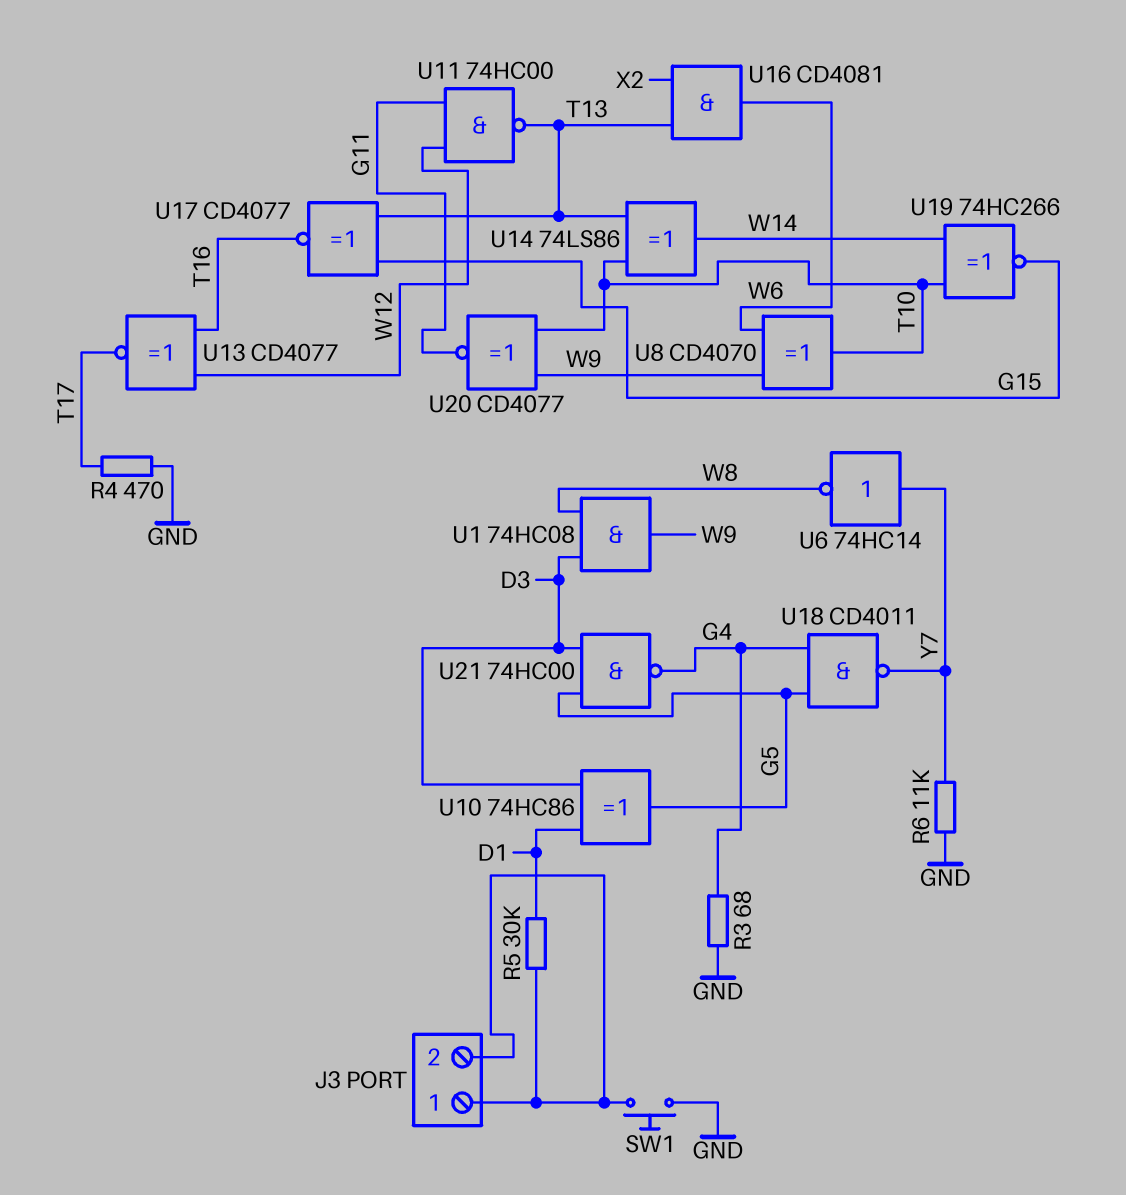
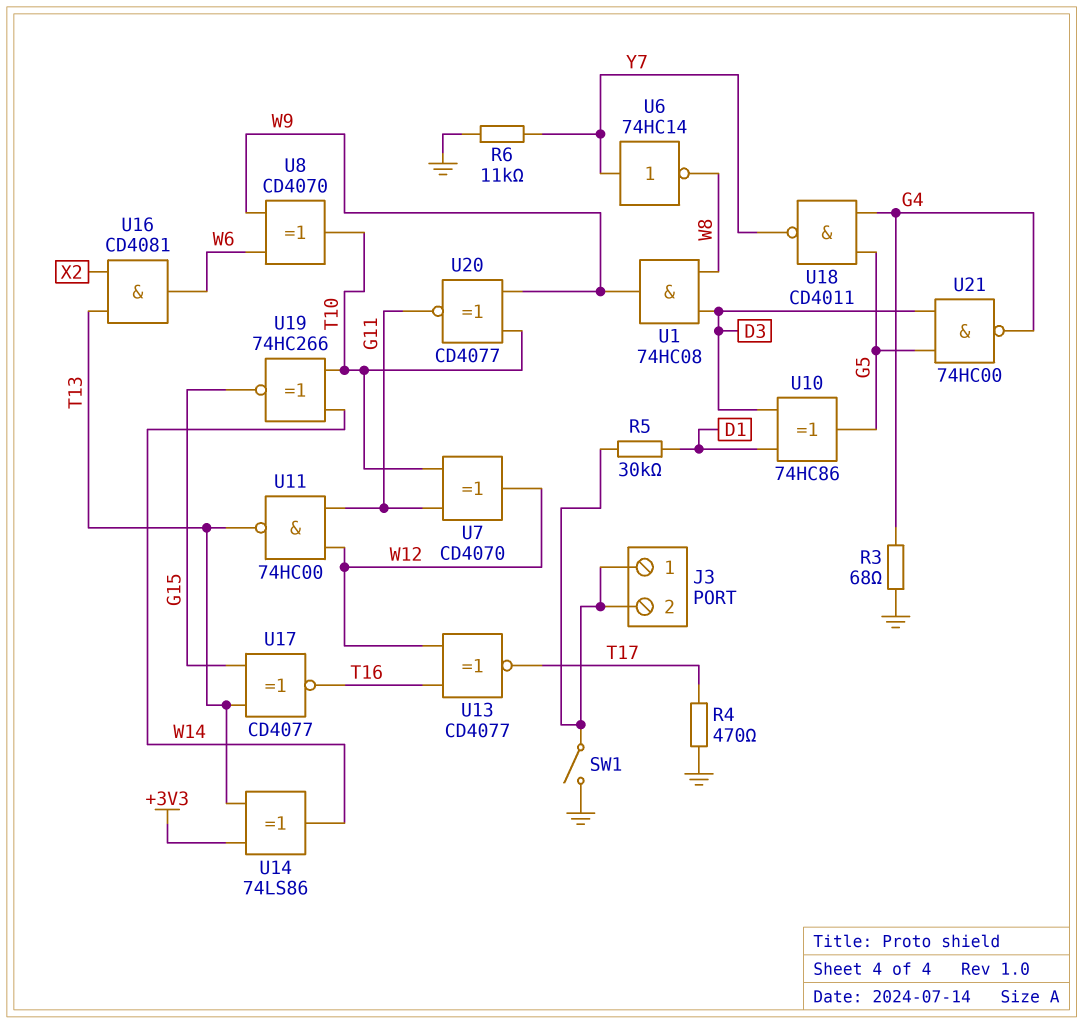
SW1: button (GND, J3/1) -> switch (GND, J3/1)
U7: none -> XOR CD4070 (in G11, in T10, out W12)
U14: XOR 74LS86 (in T10, in T13, out W14) -> XOR 74LS86 (in +3V3, in T13, out W14)

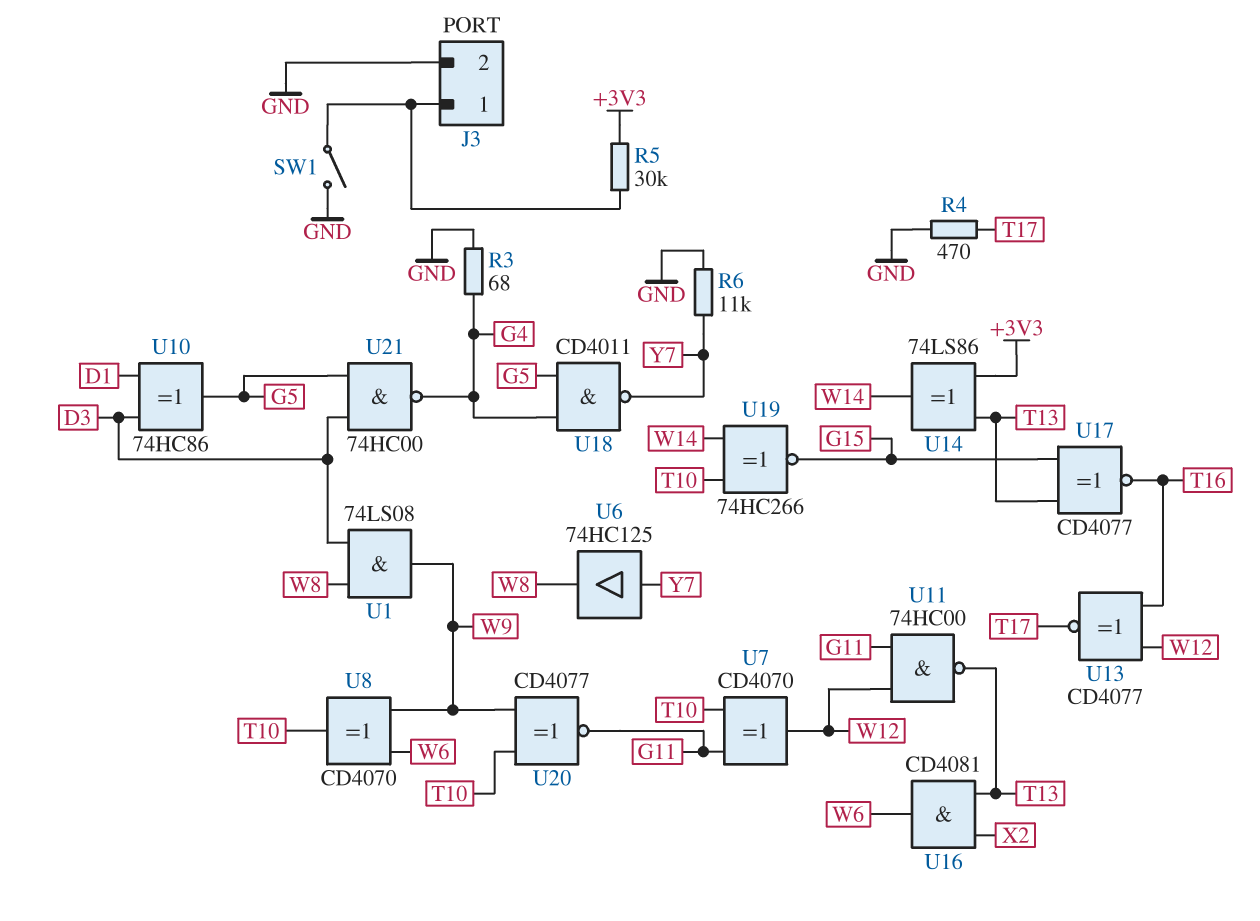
J3 pin 2: J3/1 -> GND
R5: 30k (D1, J3/1) -> 30k (+3V3, J3/1)
U1: AND 74HC08 (in D3, in W8, out W9) -> AND 74LS08 (in D3, in W8, out W9)
U6: NOT 74HC14 (in Y7, out W8) -> buffer 74HC125 (in Y7, out W8)

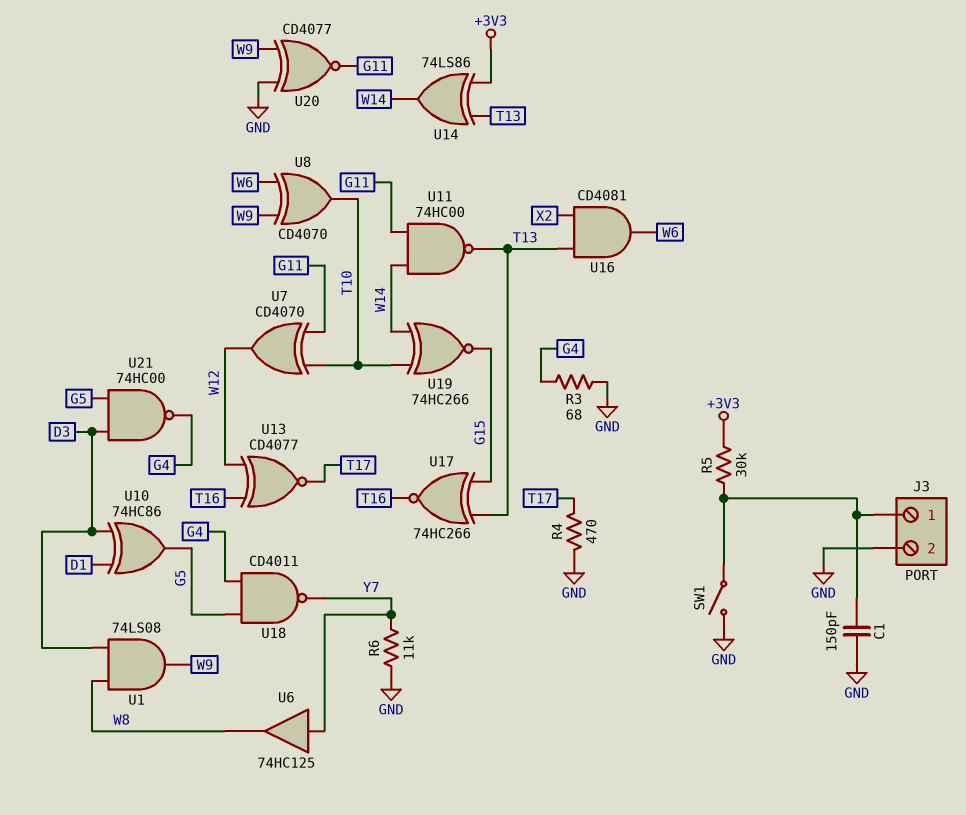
C1: none -> 150pF (GND, J3/1)
U11: NAND 74HC00 (in G11, in W12, out T13) -> NAND 74HC00 (in G11, in W14, out T13)
U17: XNOR CD4077 (in G15, in T13, out T16) -> XNOR 74HC266 (in G15, in T13, out T16)
U20: XNOR CD4077 (in T10, in W9, out G11) -> XNOR CD4077 (in GND, in W9, out G11)

